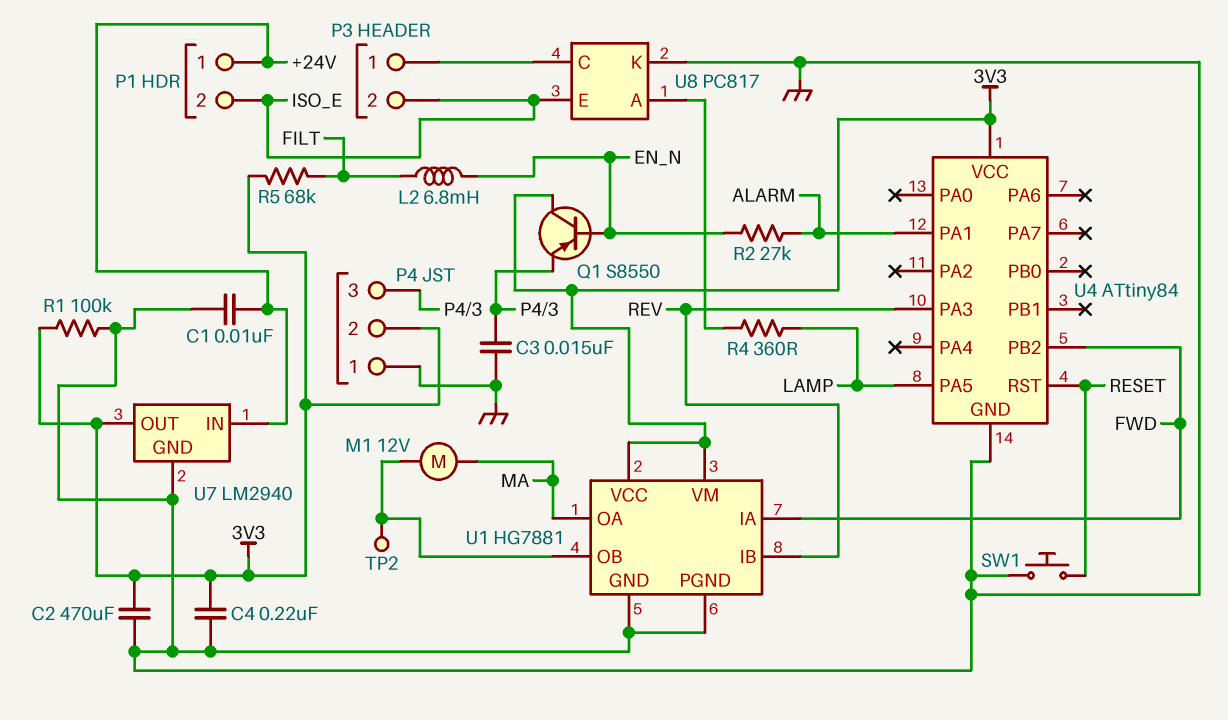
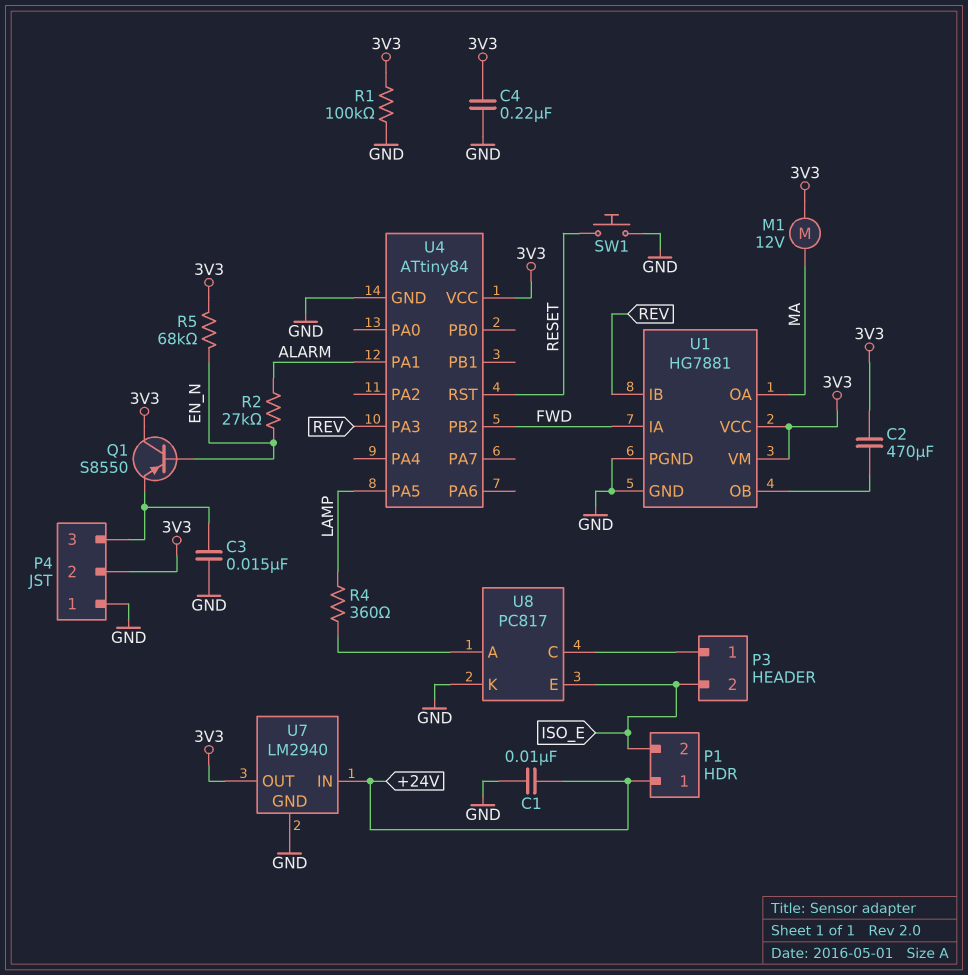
C2: 470uF (3V3, GND) -> 470uF (3V3, U1/OB)
L2: 6.8mH (EN_N, FILT) -> none
M1: motor 12V (MA, U1/OB) -> motor 12V (3V3, MA)
R5: 68k (3V3, FILT) -> 68k (3V3, EN_N)
TP2: test point (U1/OB) -> none

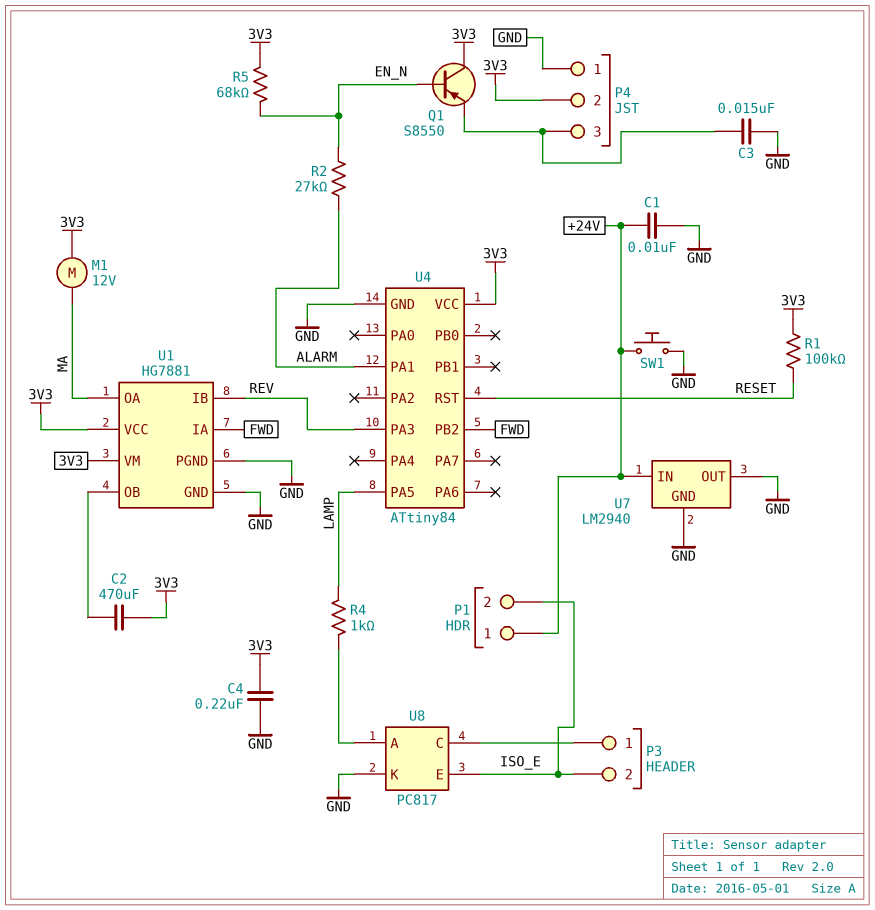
R1: 100k (3V3, GND) -> 100k (3V3, RESET)
R4: 360 (LAMP, U8/A) -> 1k (LAMP, U8/A)
SW1: button (GND, RESET) -> button (+24V, GND)
U7 pin OUT: 3V3 -> GND

